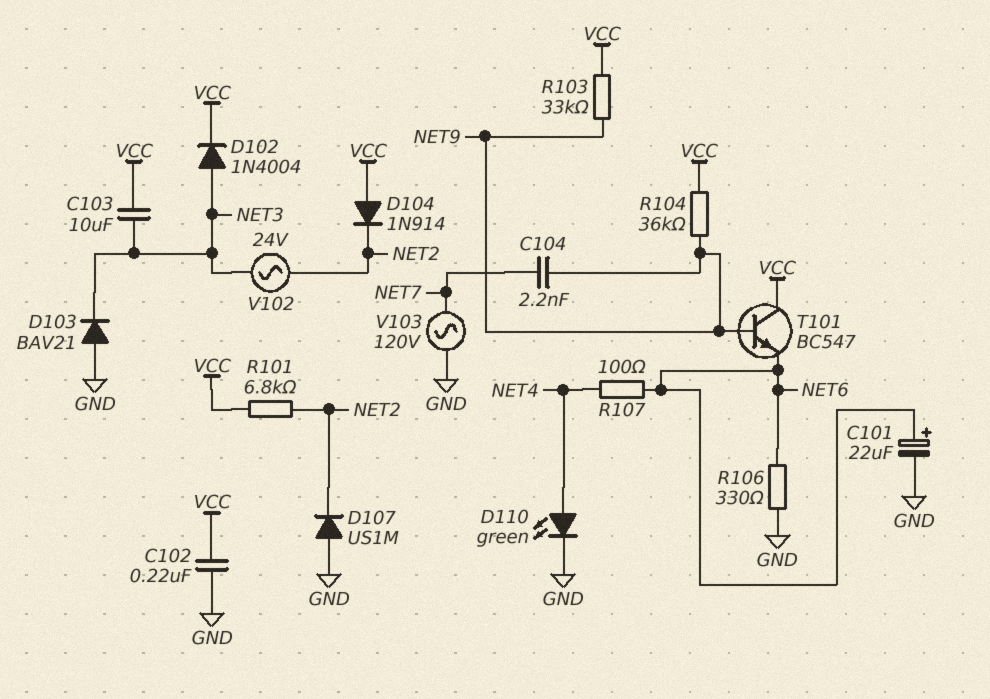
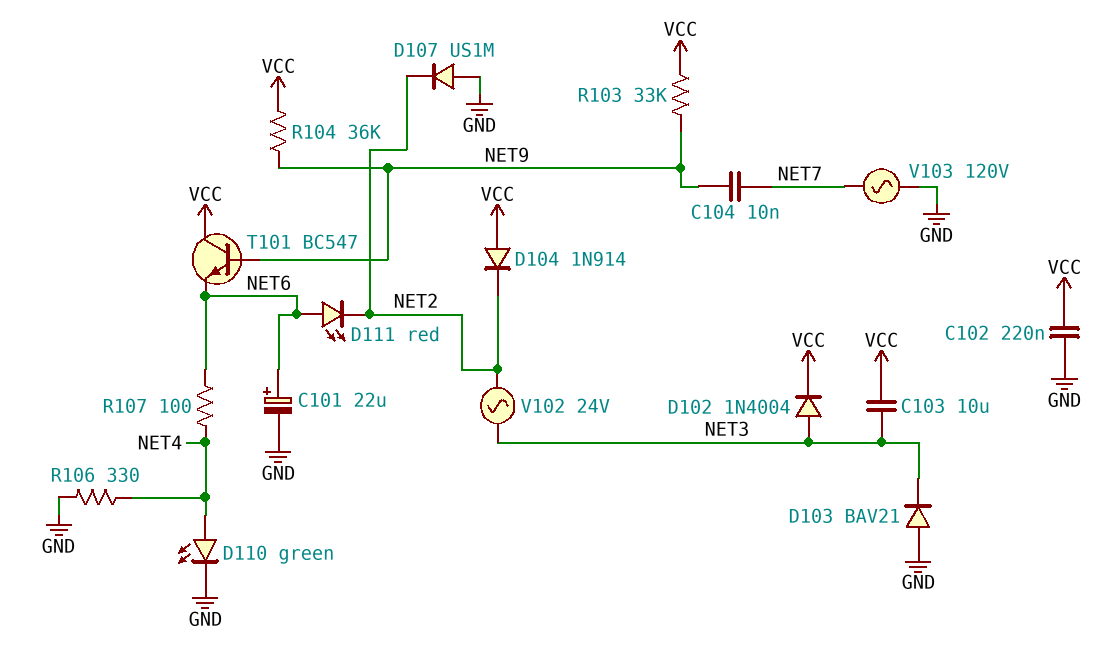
C104: 2.2nF (NET7, NET9) -> 10nF (NET7, NET9)
D111: none -> LED red (A NET6, K NET2)
R101: 6.8k (NET2, VCC) -> none
R106: 330 (GND, NET6) -> 330 (GND, NET4)

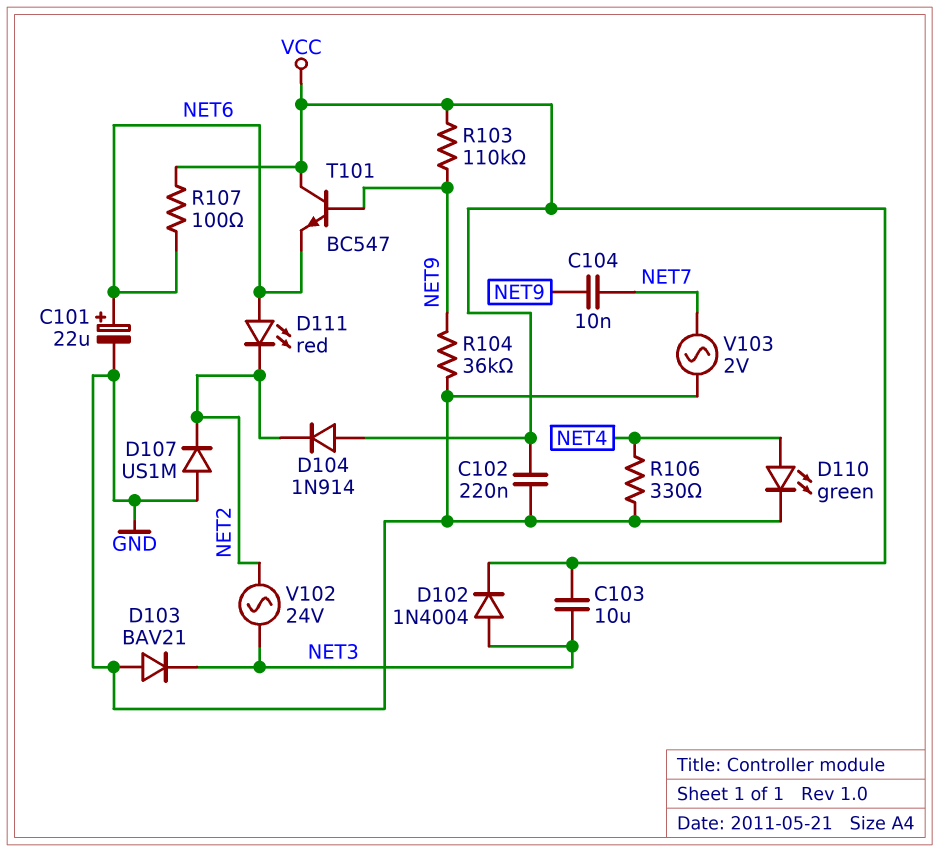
R103: 33k (NET9, VCC) -> 110k (NET9, VCC)
R104: 36k (NET9, VCC) -> 36k (GND, NET9)
R107: 100 (NET4, NET6) -> 100 (NET6, VCC)
V103: AC 120V (GND, NET7) -> AC 2V (GND, NET7)

